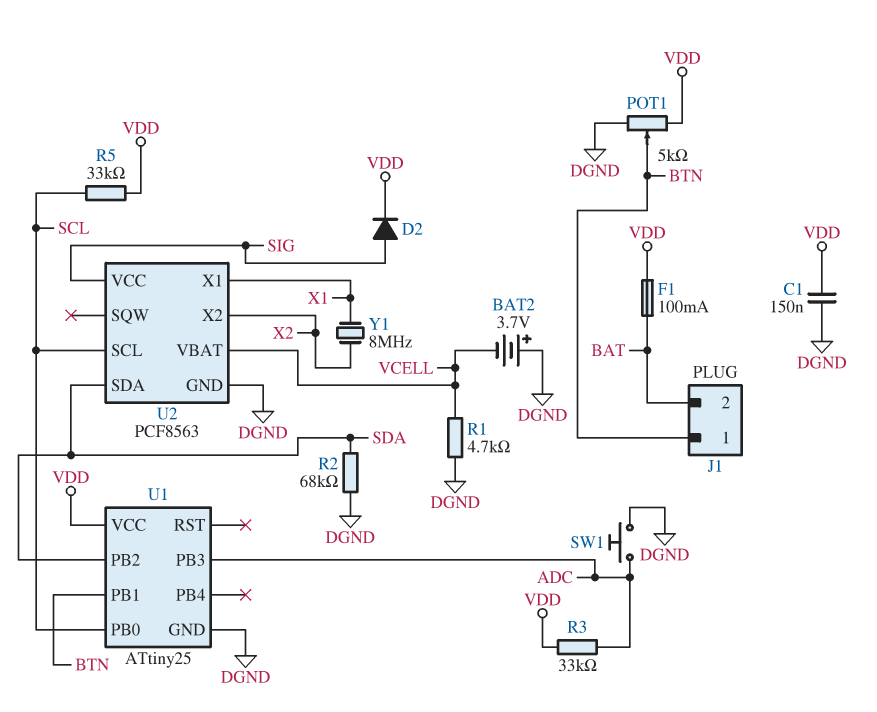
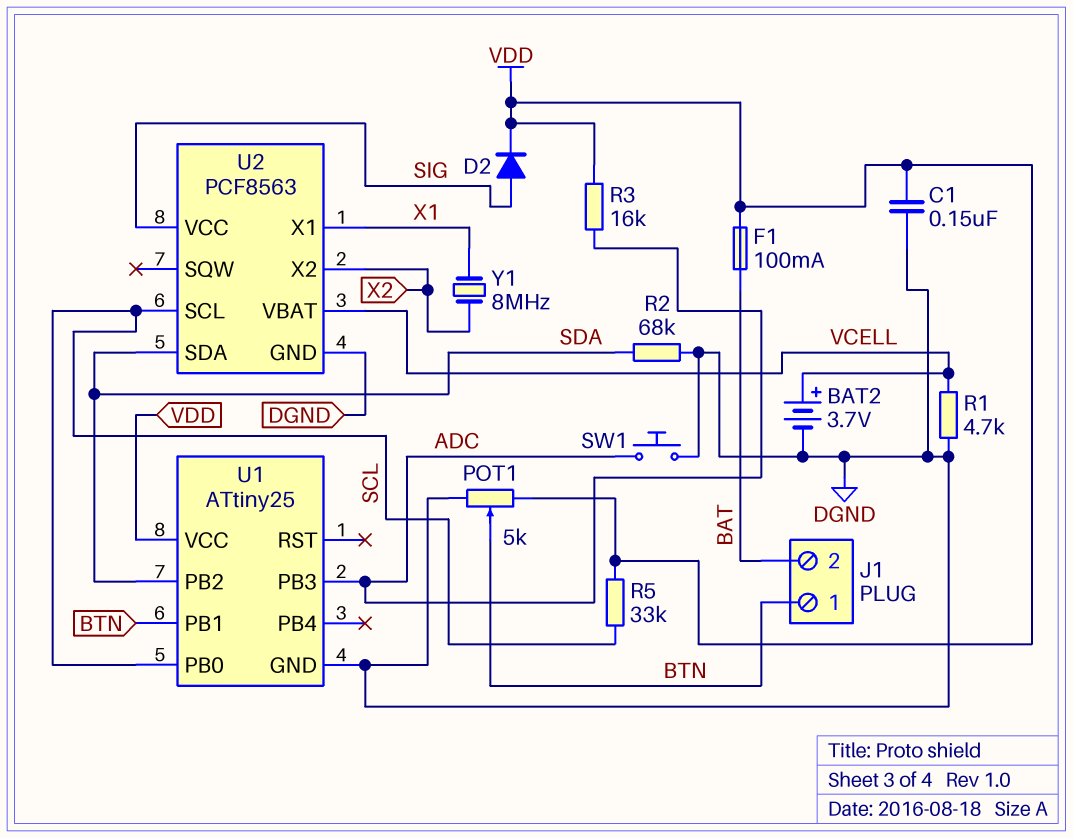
BAT2: 3.7V (plus DGND, minus VCELL) -> 3.7V (plus VCELL, minus DGND)
R3: 33k (ADC, VDD) -> 16k (ADC, VDD)

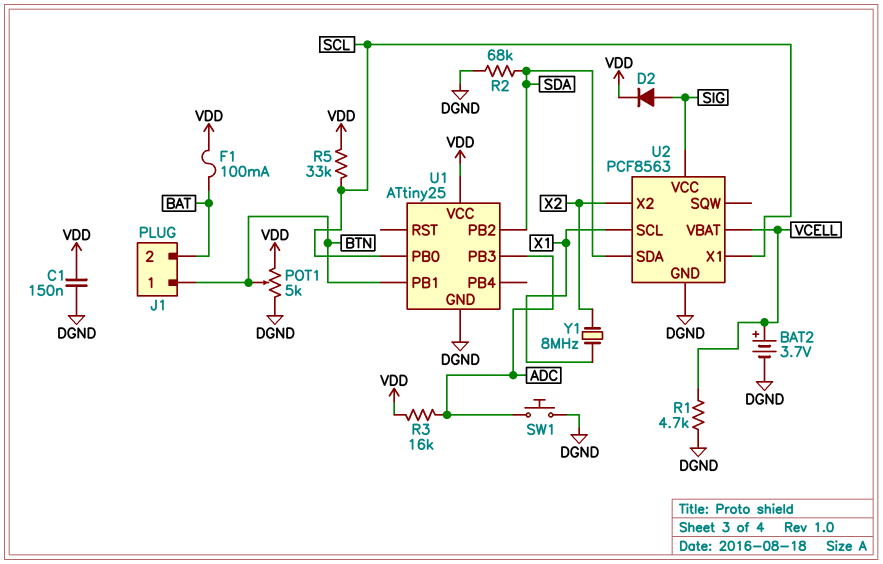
U2 pin SCL: SCL -> X1
U2 pin X1: X1 -> SCL

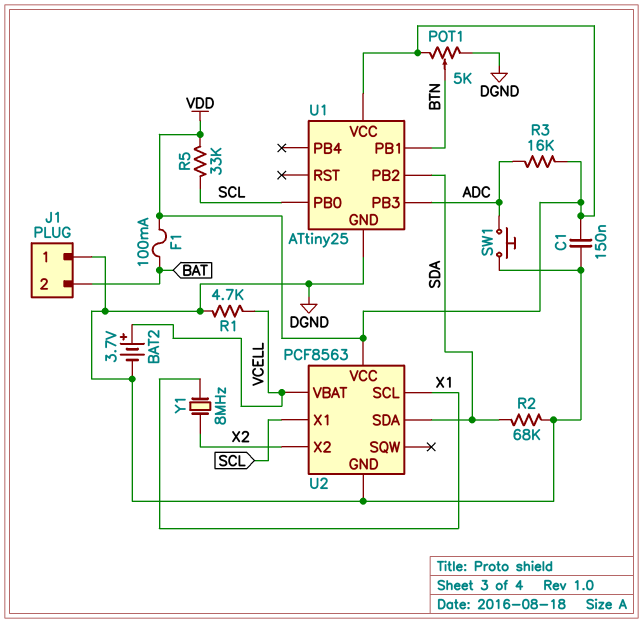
D2: diode (A SIG, K VDD) -> none
J1 pin 1: BTN -> DGND
U2 pin VCC: SIG -> VDD

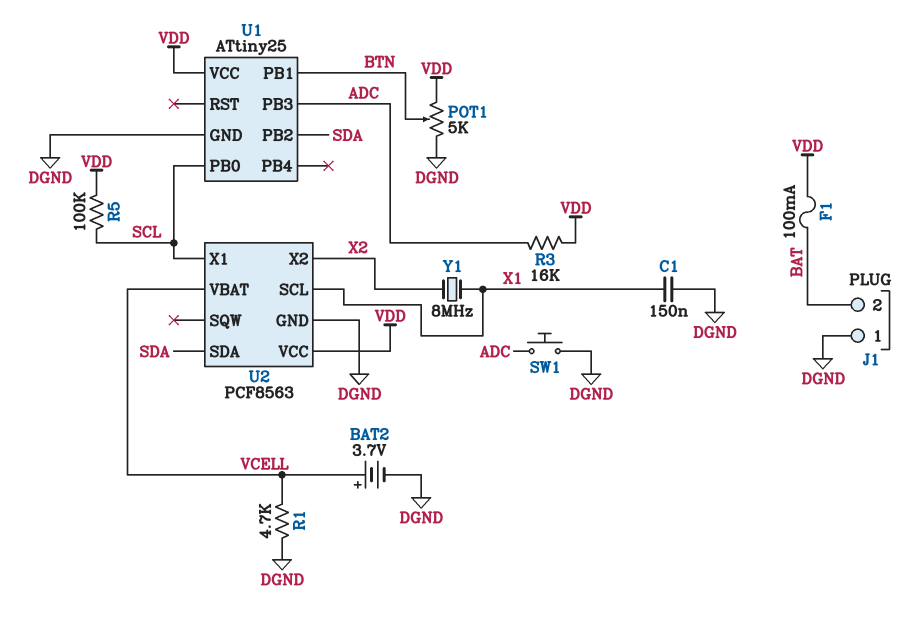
C1: 150nF (DGND, VDD) -> 150nF (DGND, X1)
R2: 68k (DGND, SDA) -> none
R5: 33k (SCL, VDD) -> 100k (SCL, VDD)

